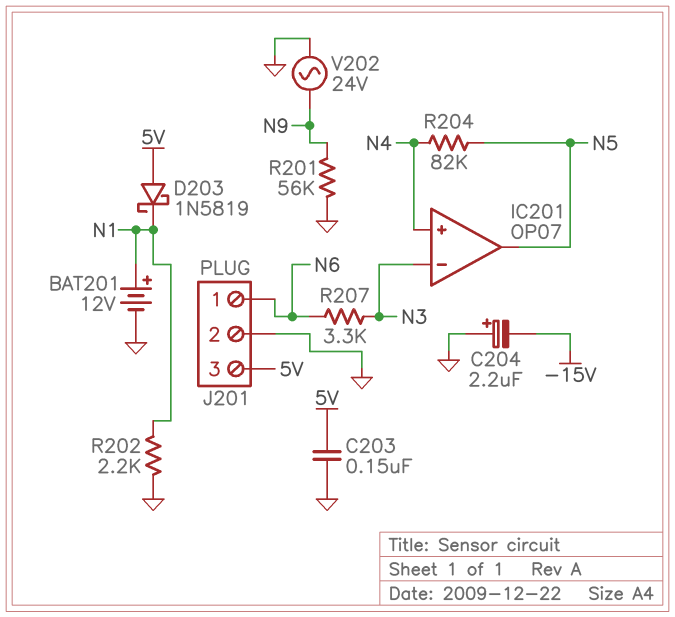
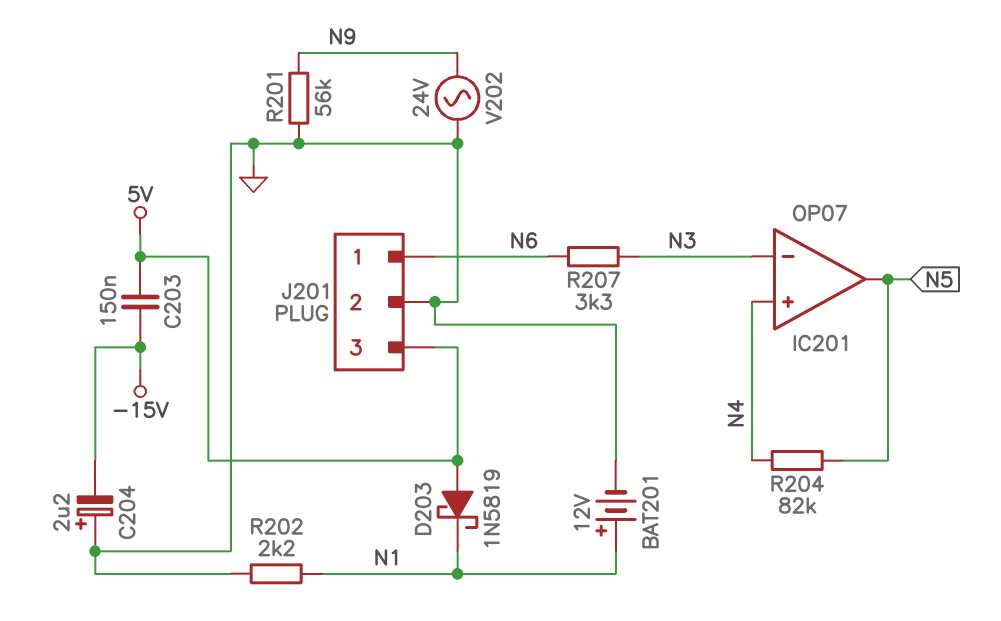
C203: 150nF (5V, GND) -> 150nF (-15V, 5V)

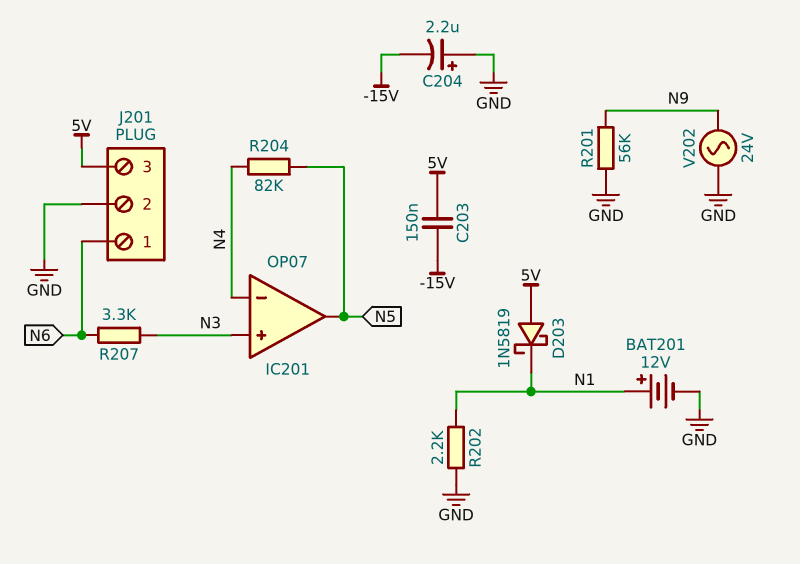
IC201 pin in+: N4 -> N3
IC201 pin in-: N3 -> N4

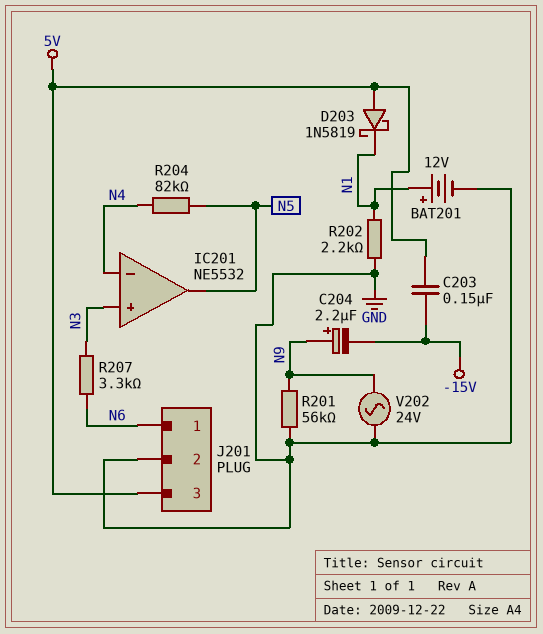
C204: 2.2uF (plus GND, minus -15V) -> 2.2uF (plus N9, minus -15V)
IC201: OP07 -> NE5532

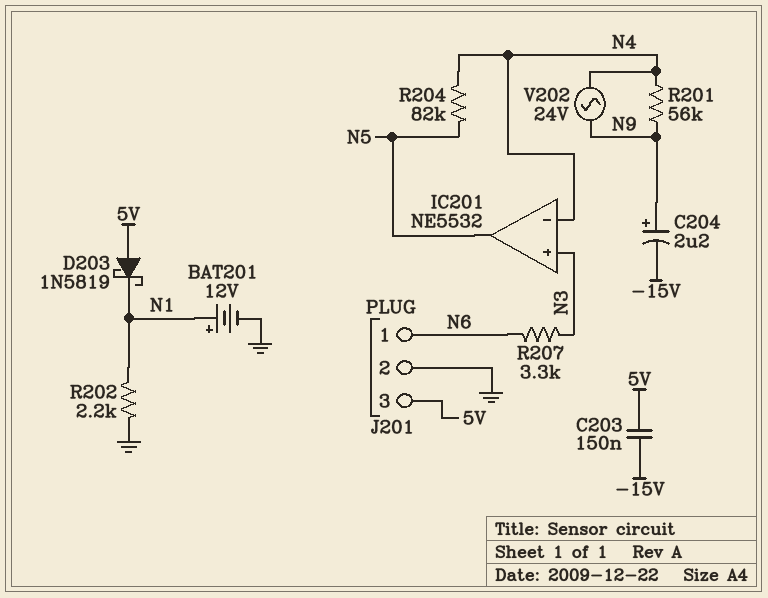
R201: 56k (GND, N9) -> 56k (N4, N9)
V202: AC 24V (GND, N9) -> AC 24V (N4, N9)

